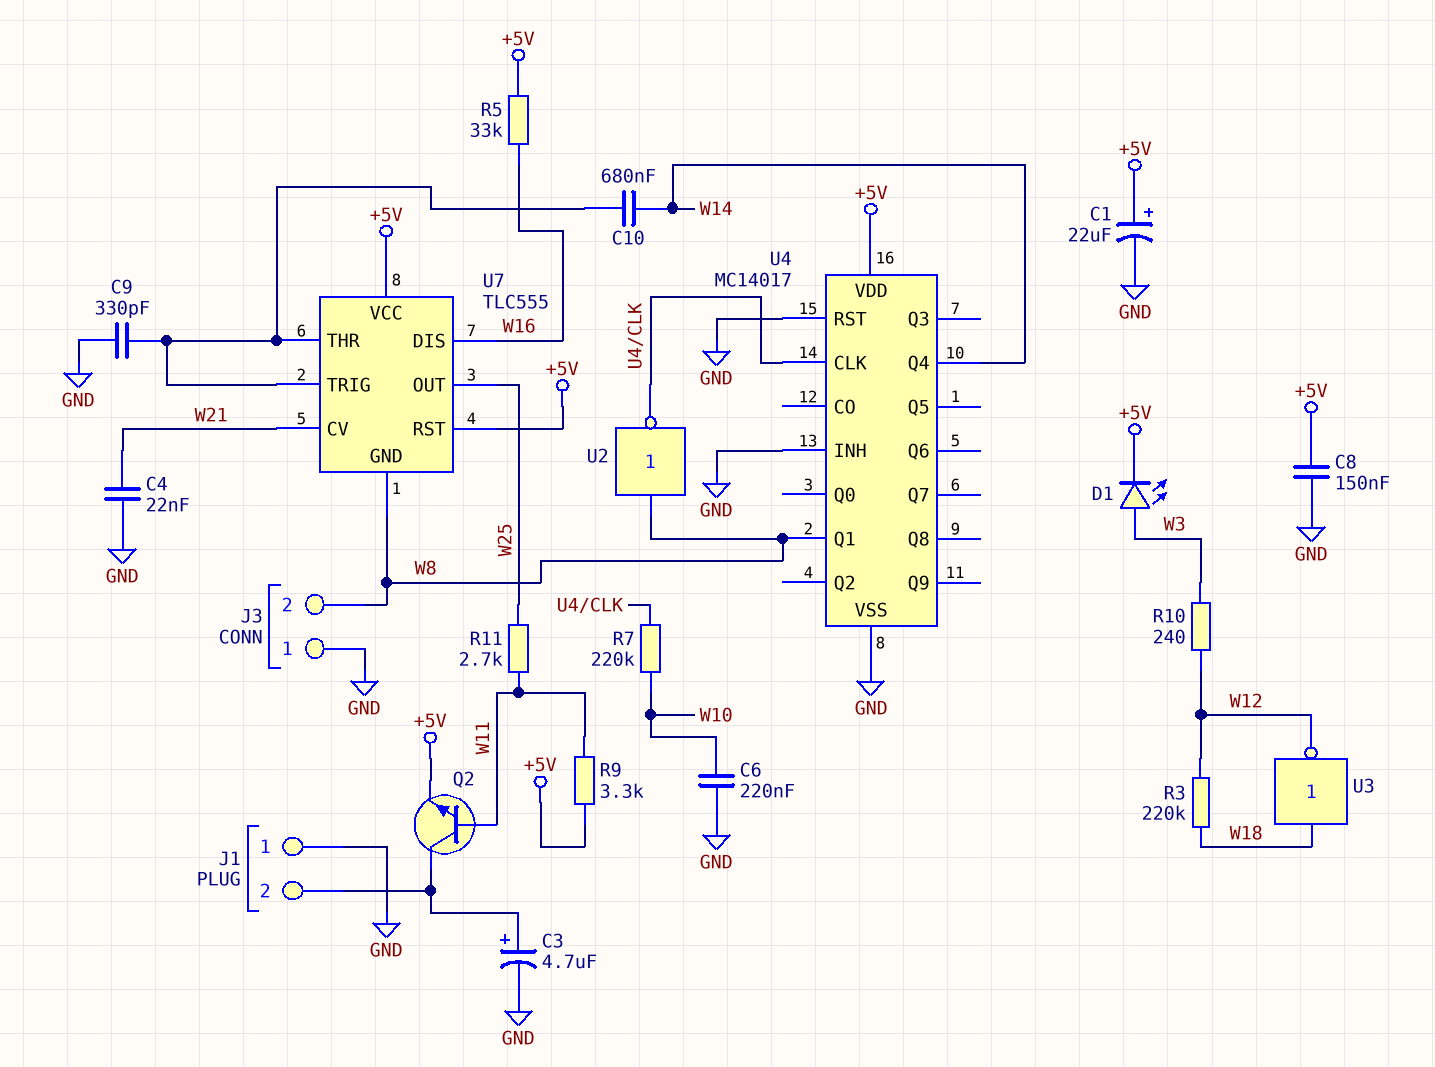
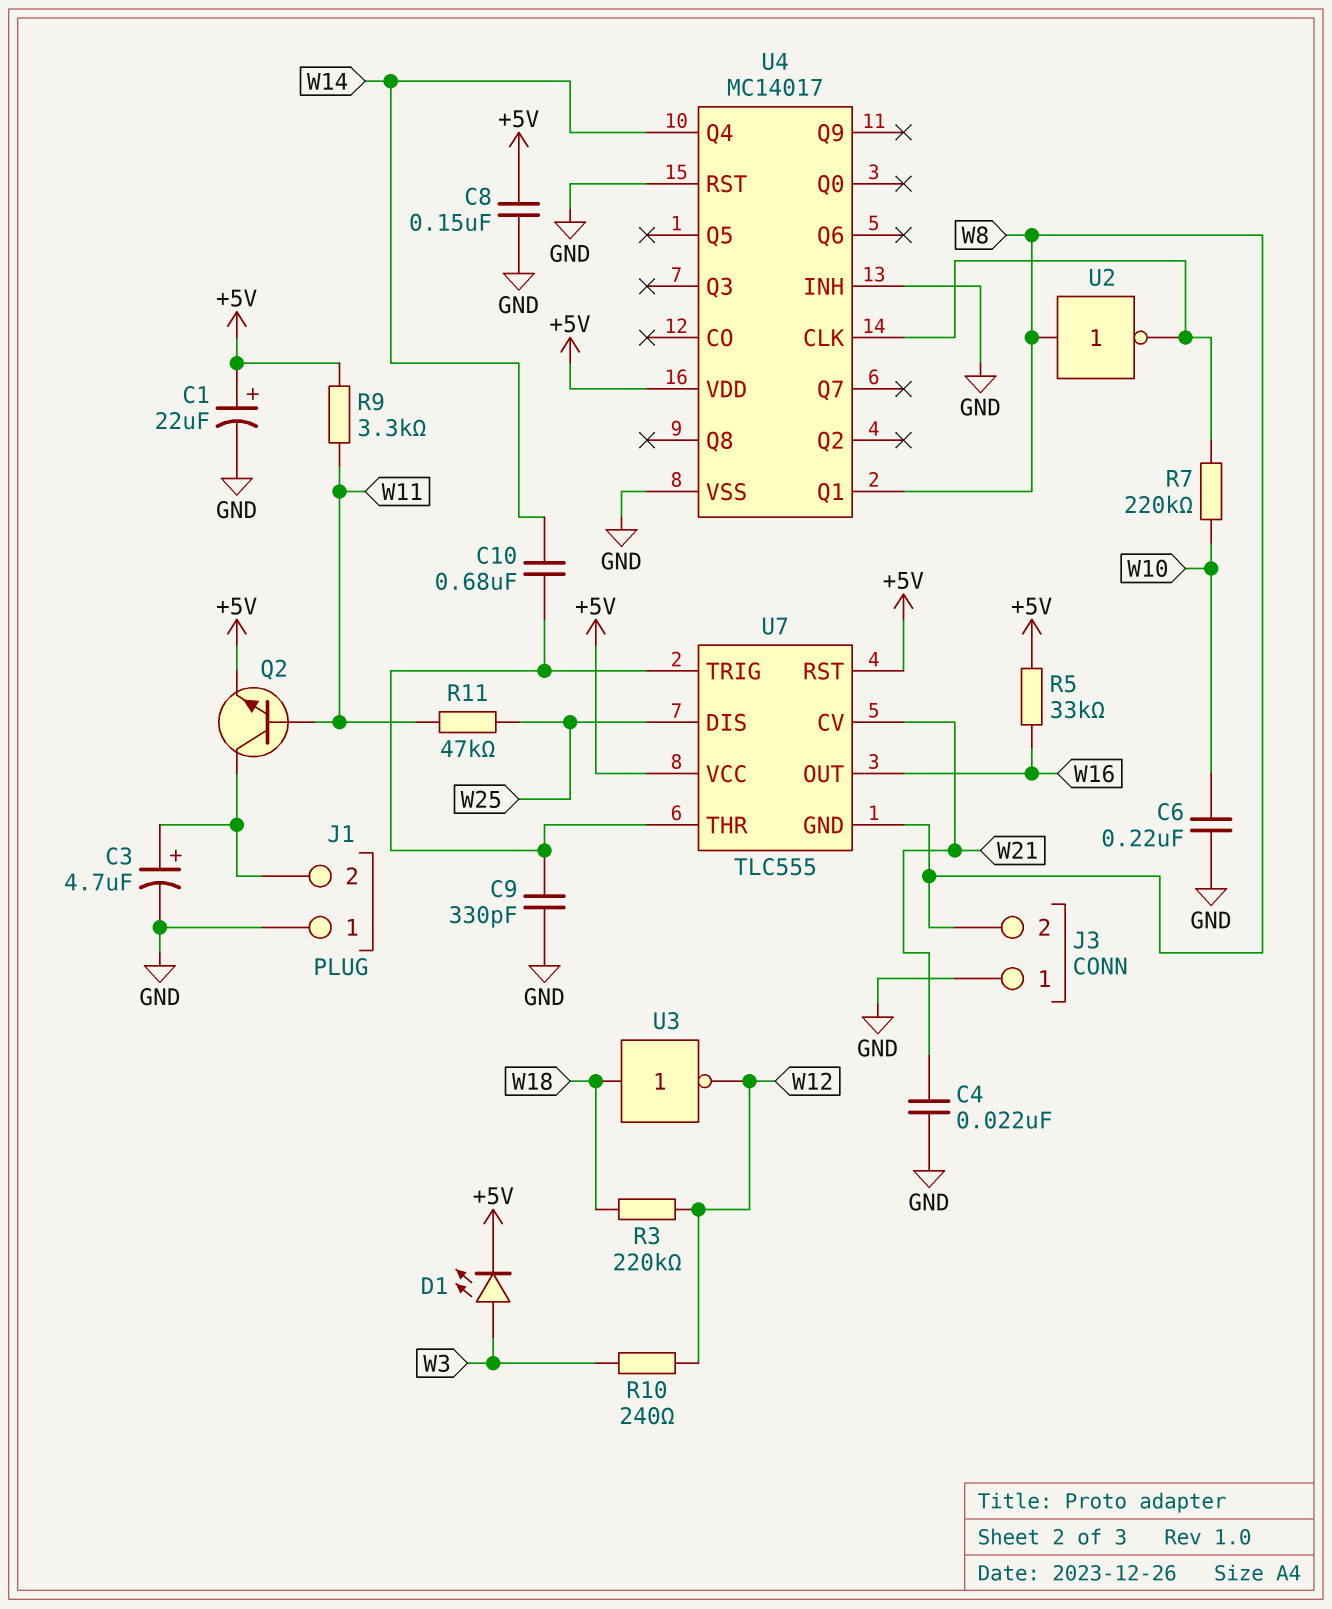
R11: 2.7k (W11, W25) -> 47k (W11, W25)
U7 pin DIS: W16 -> W25
U7 pin OUT: W25 -> W16

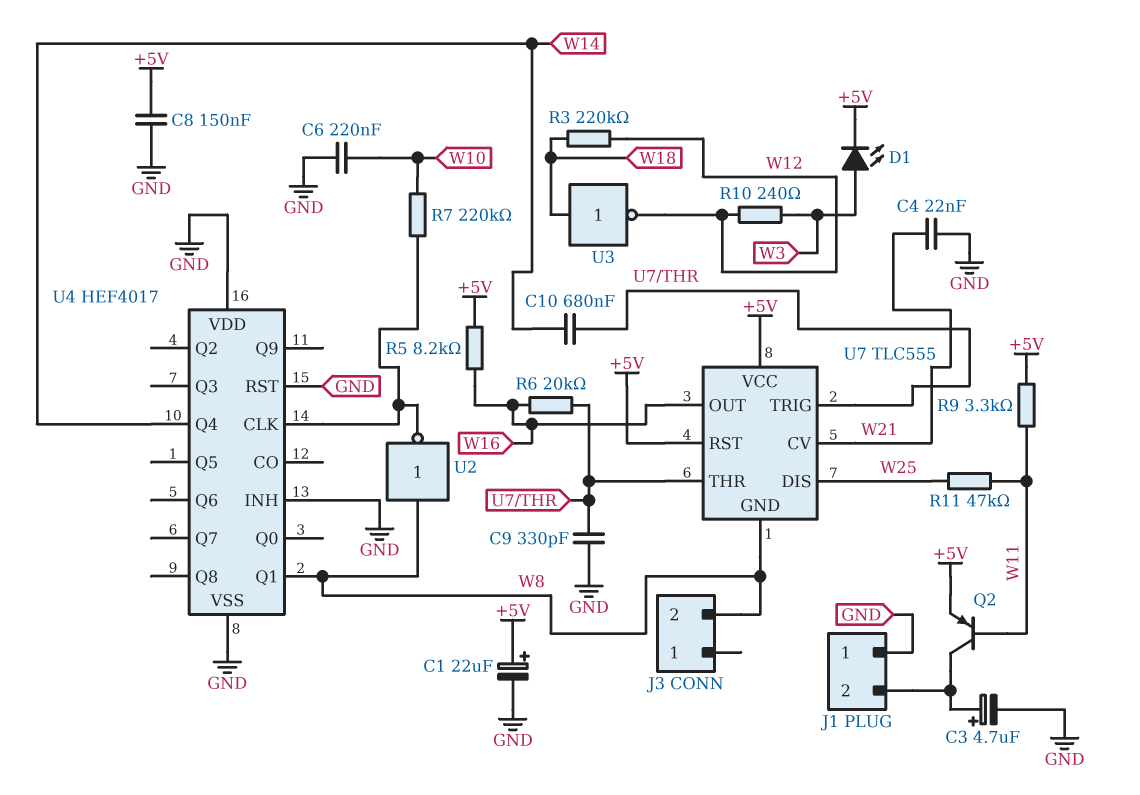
J3 pin 1: GND -> none
Q2: NPN (B W11, C J1/2, E +5V) -> PNP (B W11, C J1/2, E +5V)
R5: 33k (+5V, W16) -> 8.2k (+5V, W16)
R6: none -> 20k (U7/THR, W16)
U4: MC14017 -> HEF4017
U4 pin VDD: +5V -> GND

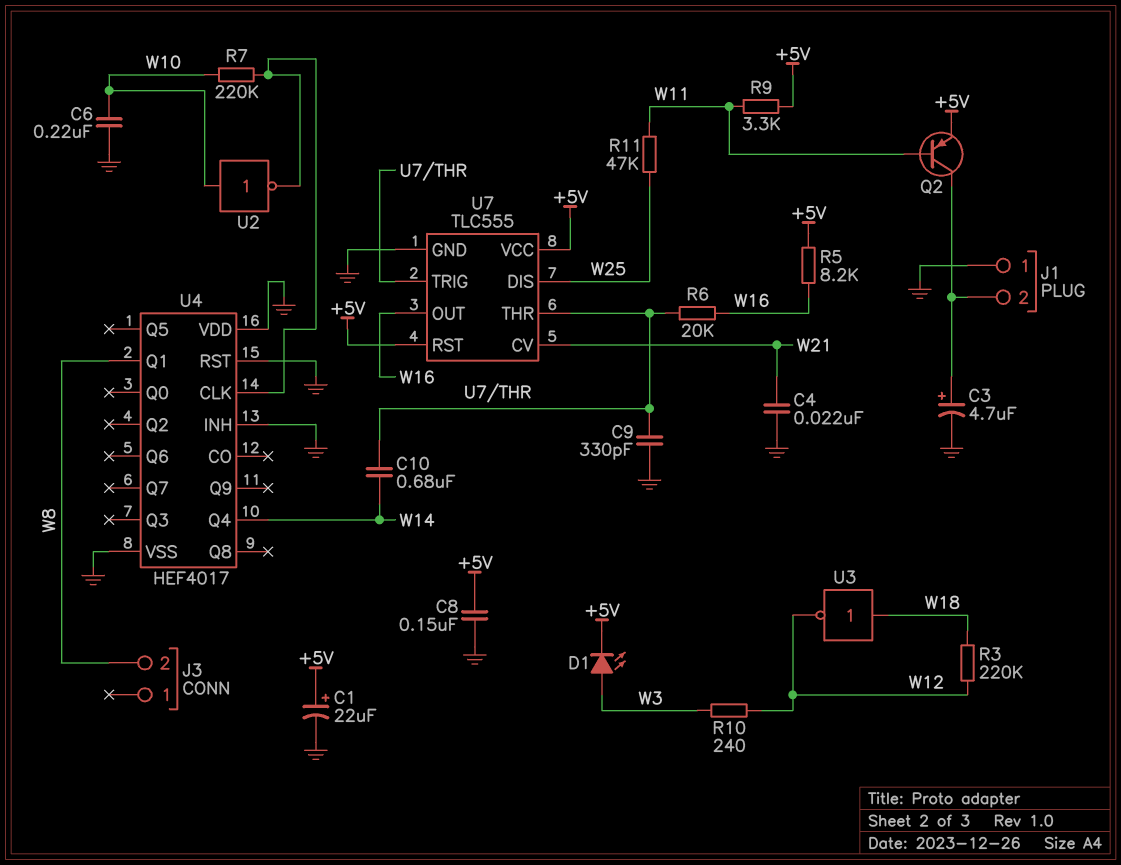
U2: NOT (in W8, out U4/CLK) -> NOT (in W10, out U4/CLK)
U7 pin GND: W8 -> GND

